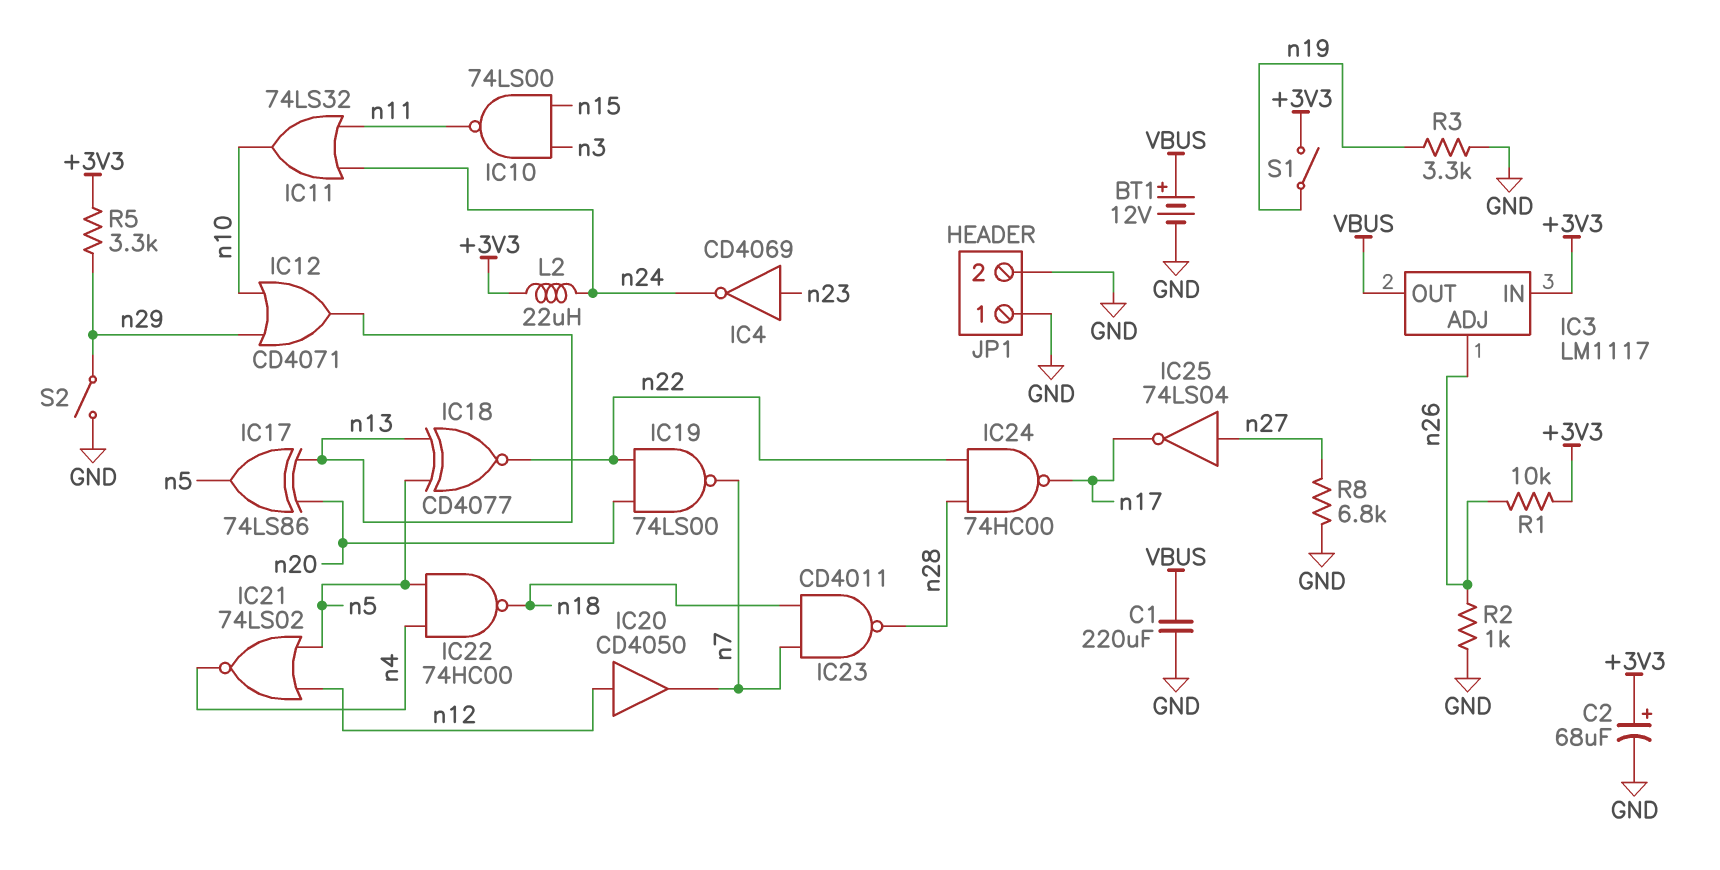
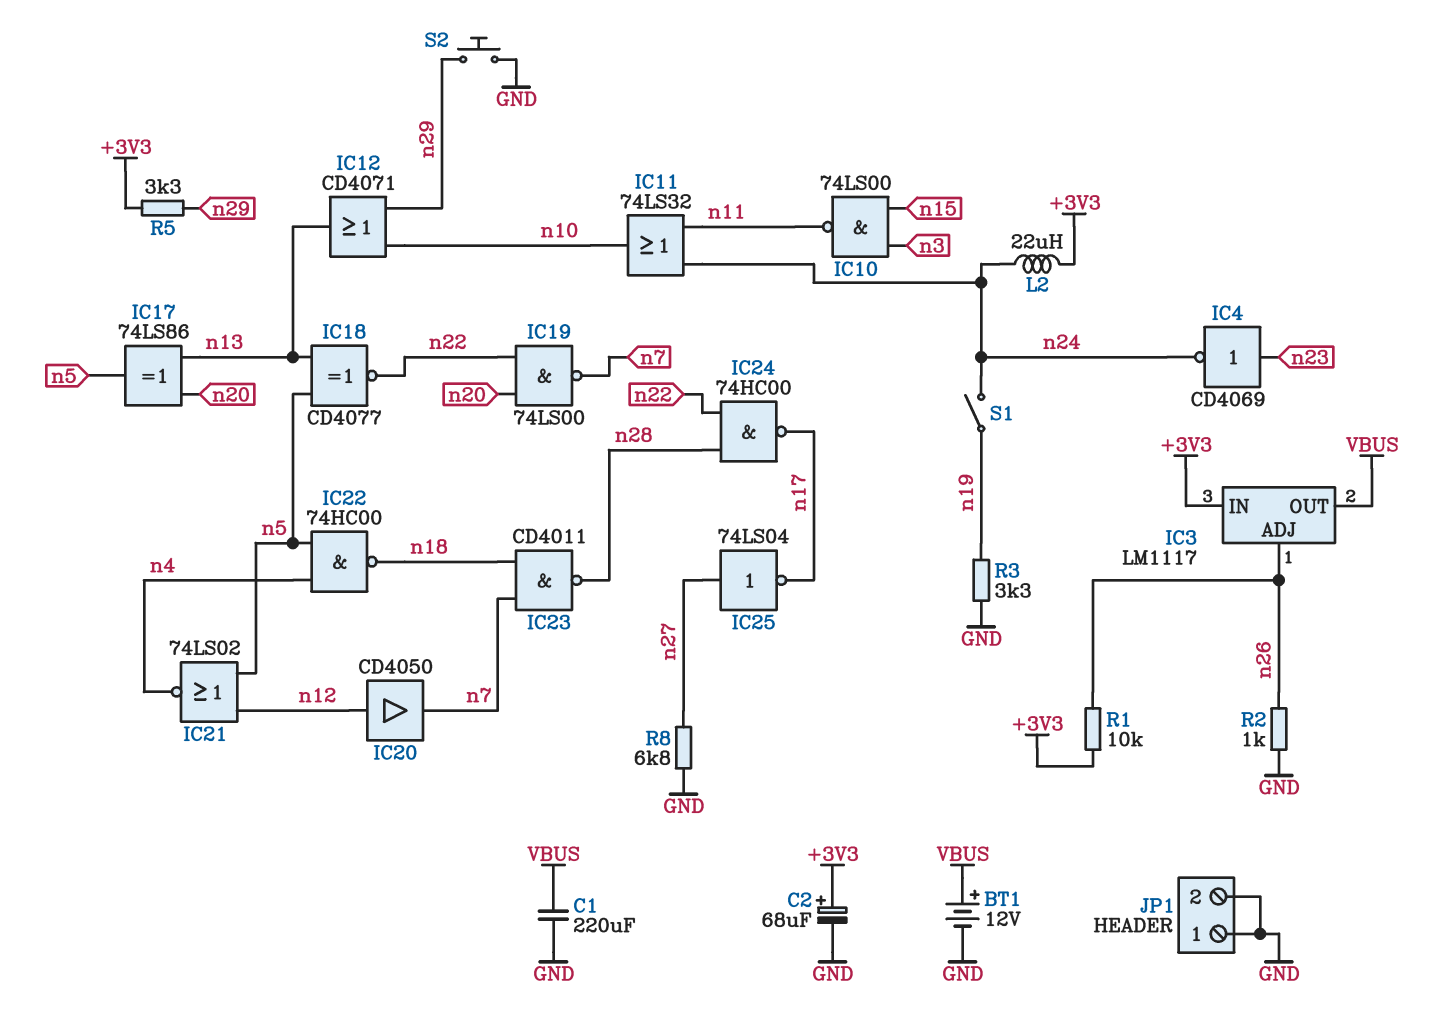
S1: switch (+3V3, n19) -> switch (n19, n24)
S2: switch (GND, n29) -> button (GND, n29)

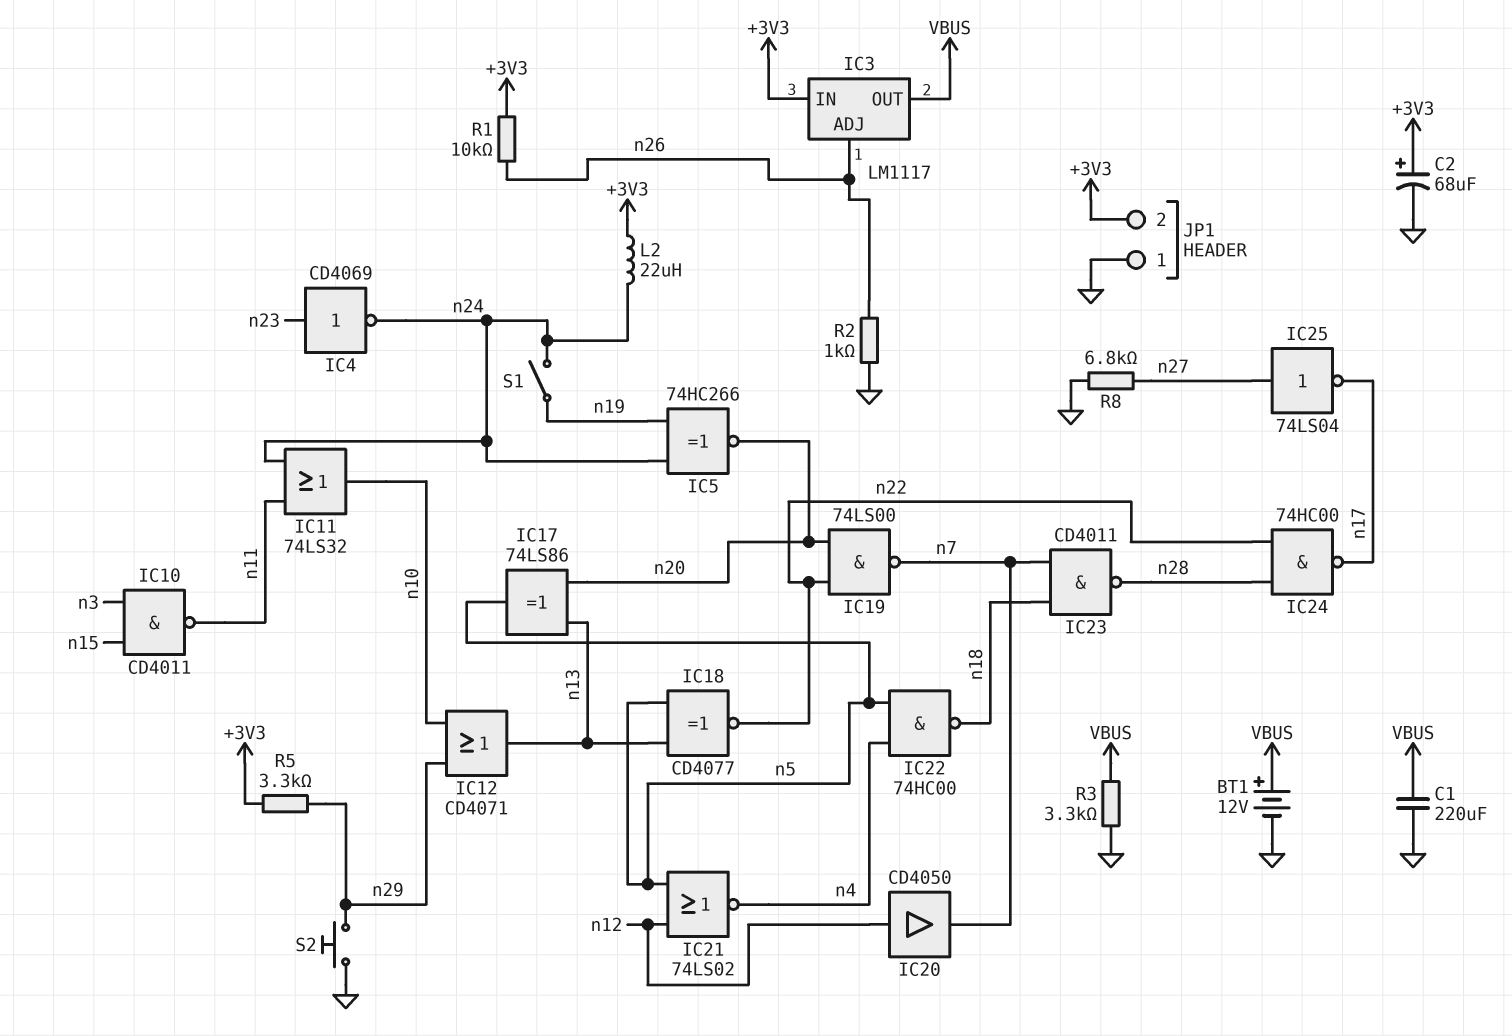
IC5: none -> XNOR 74HC266 (in n19, in n24, out n20)
IC10: NAND 74LS00 (in n3, in n15, out n11) -> NAND CD4011 (in n3, in n15, out n11)
JP1 pin 2: GND -> +3V3
R3: 3.3k (GND, n19) -> 3.3k (GND, VBUS)

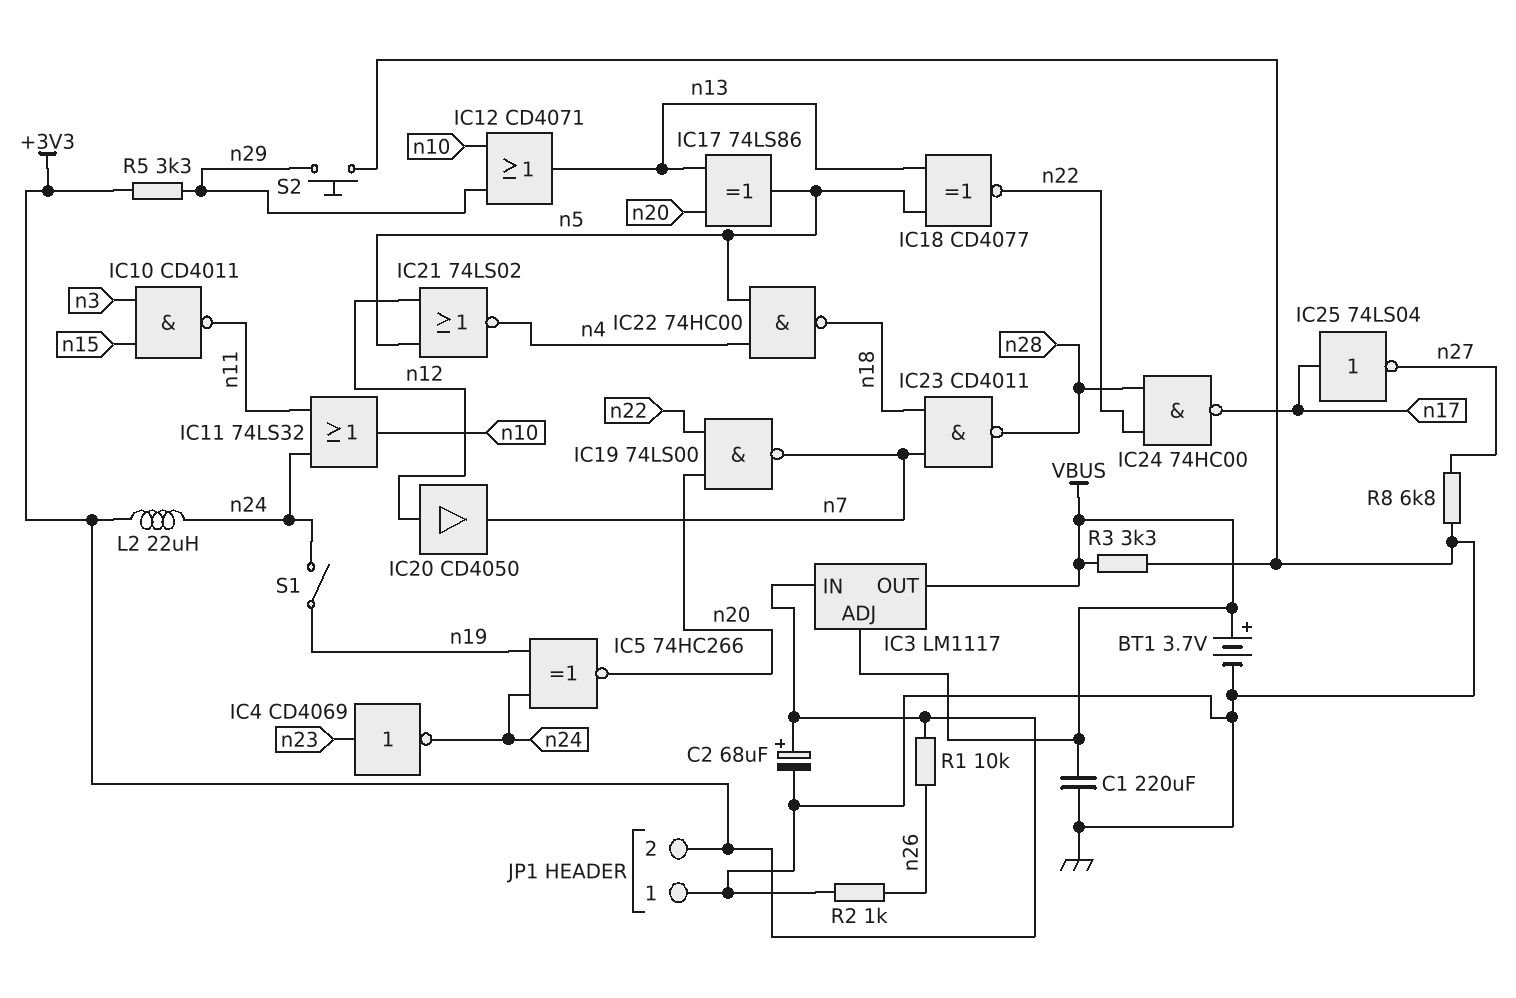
BT1: 12V (plus VBUS, minus GND) -> 3.7V (plus VBUS, minus GND)
IC3 pin ADJ: n26 -> VBUS
IC25: NOT 74LS04 (in n27, out n17) -> NOT 74LS04 (in n17, out n27)

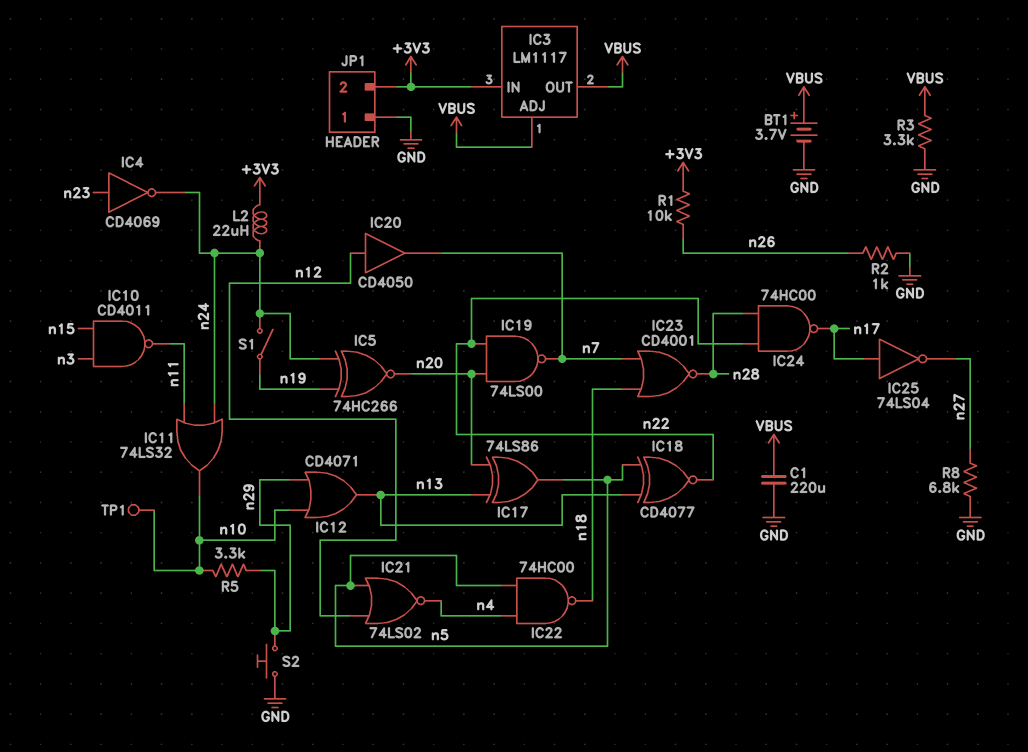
C2: 68uF (plus +3V3, minus GND) -> none
IC23: NAND CD4011 (in n7, in n18, out n28) -> NOR CD4001 (in n7, in n18, out n28)
R5: 3.3k (+3V3, n29) -> 3.3k (n10, n29)
TP1: none -> test point (n10)

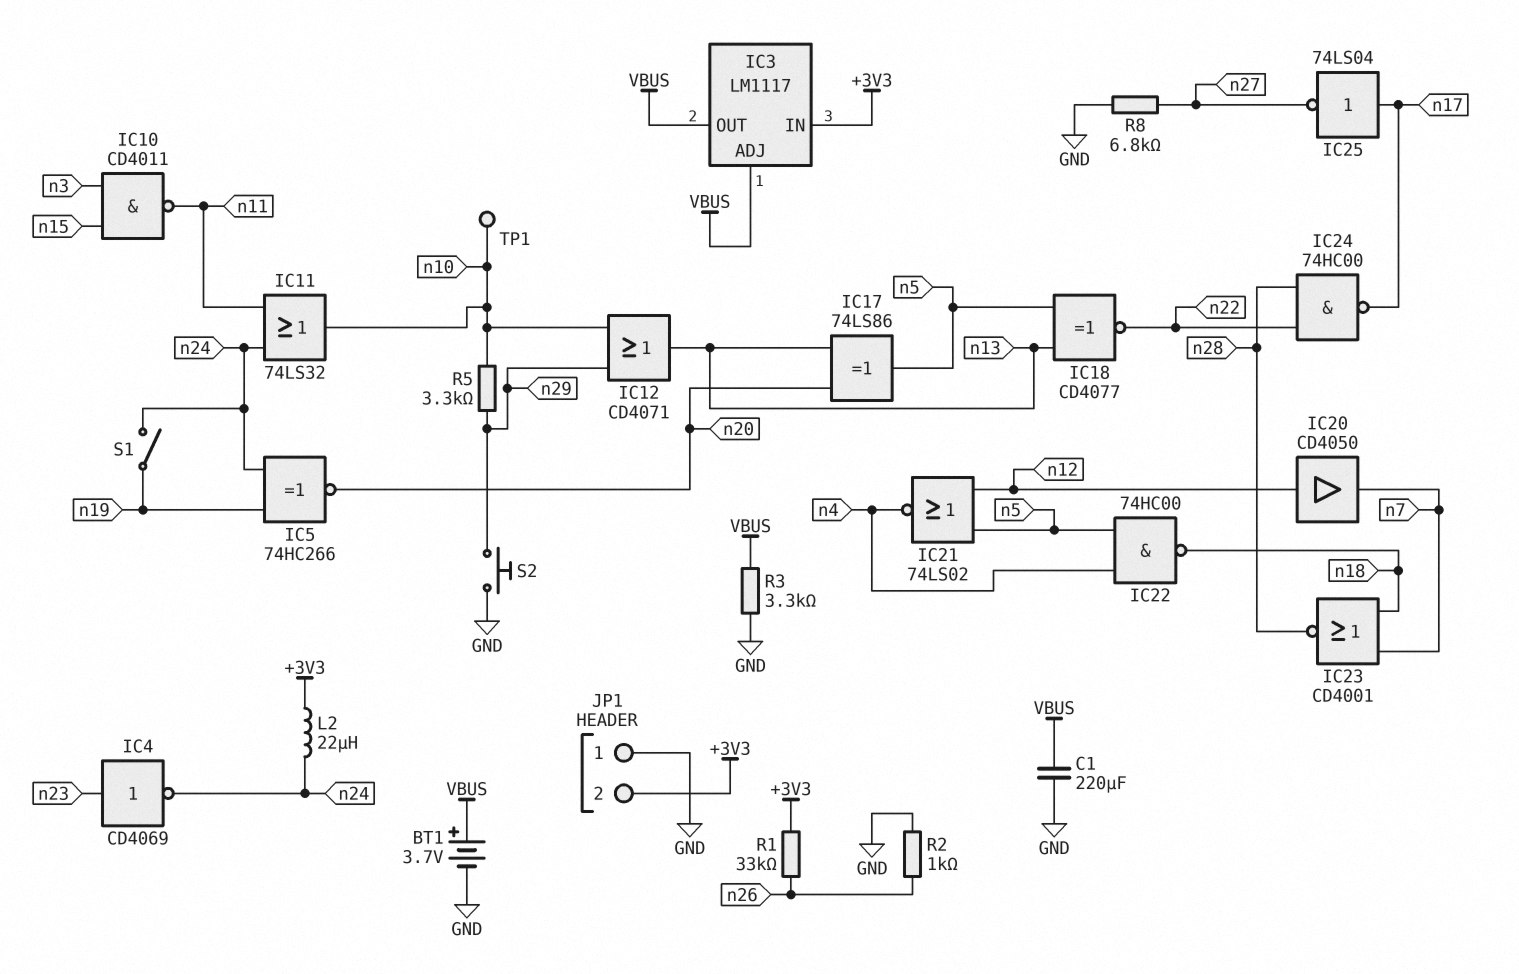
IC19: NAND 74LS00 (in n20, in n22, out n7) -> none
R1: 10k (+3V3, n26) -> 33k (+3V3, n26)

